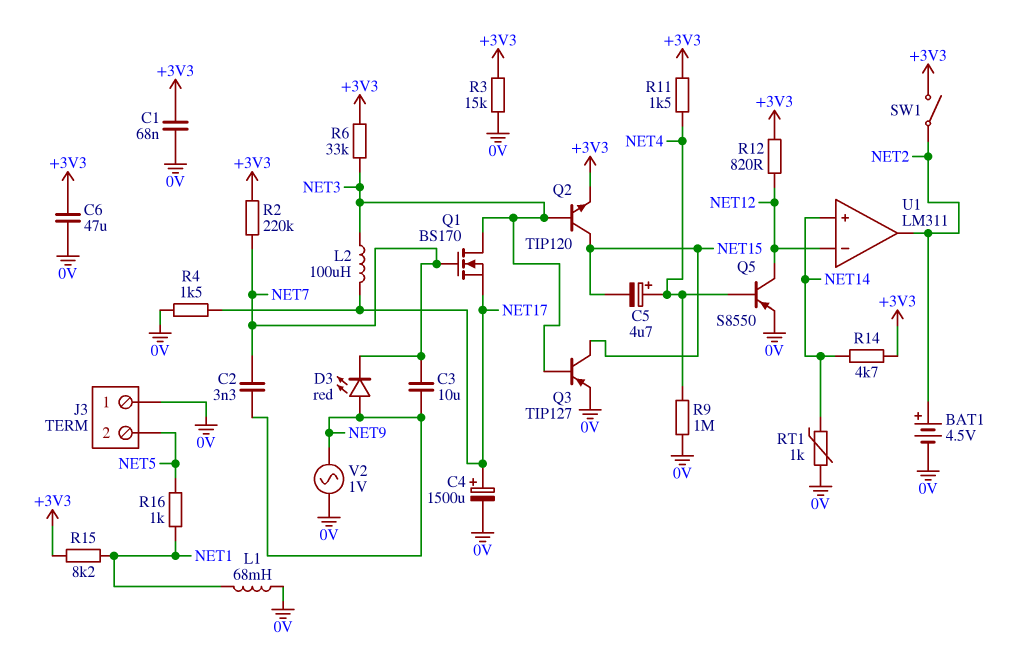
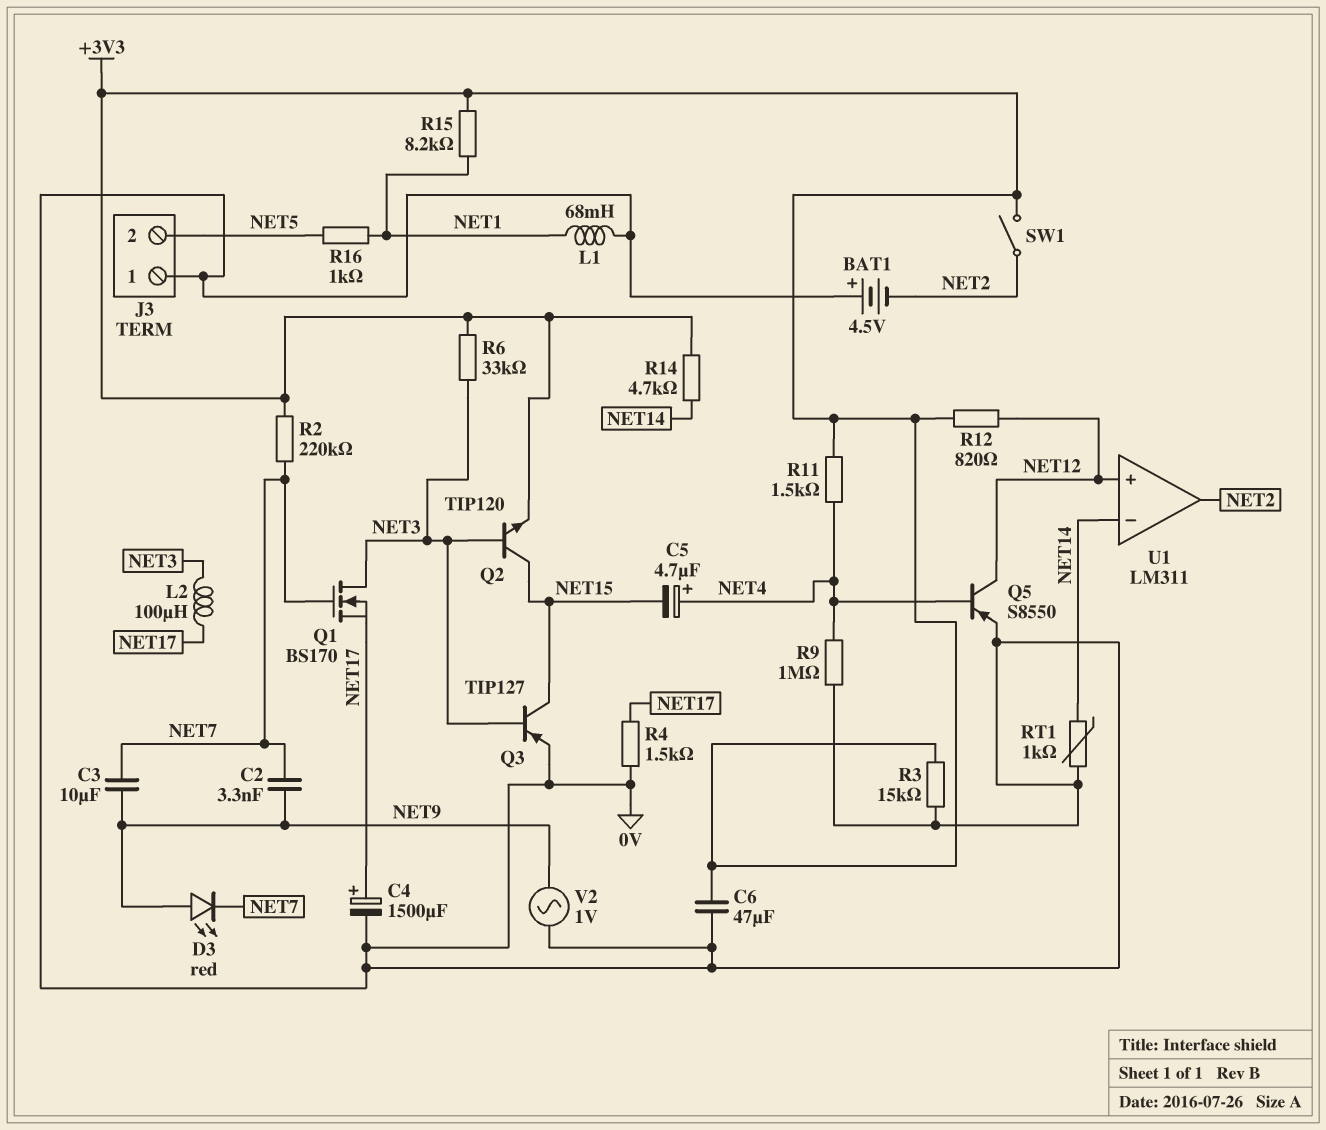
BAT1: 4.5V (plus NET2, minus 0V) -> 4.5V (plus 0V, minus NET2)
C1: 68nF (+3V3, 0V) -> none
U1 pin in+: NET14 -> NET12
U1 pin in-: NET12 -> NET14

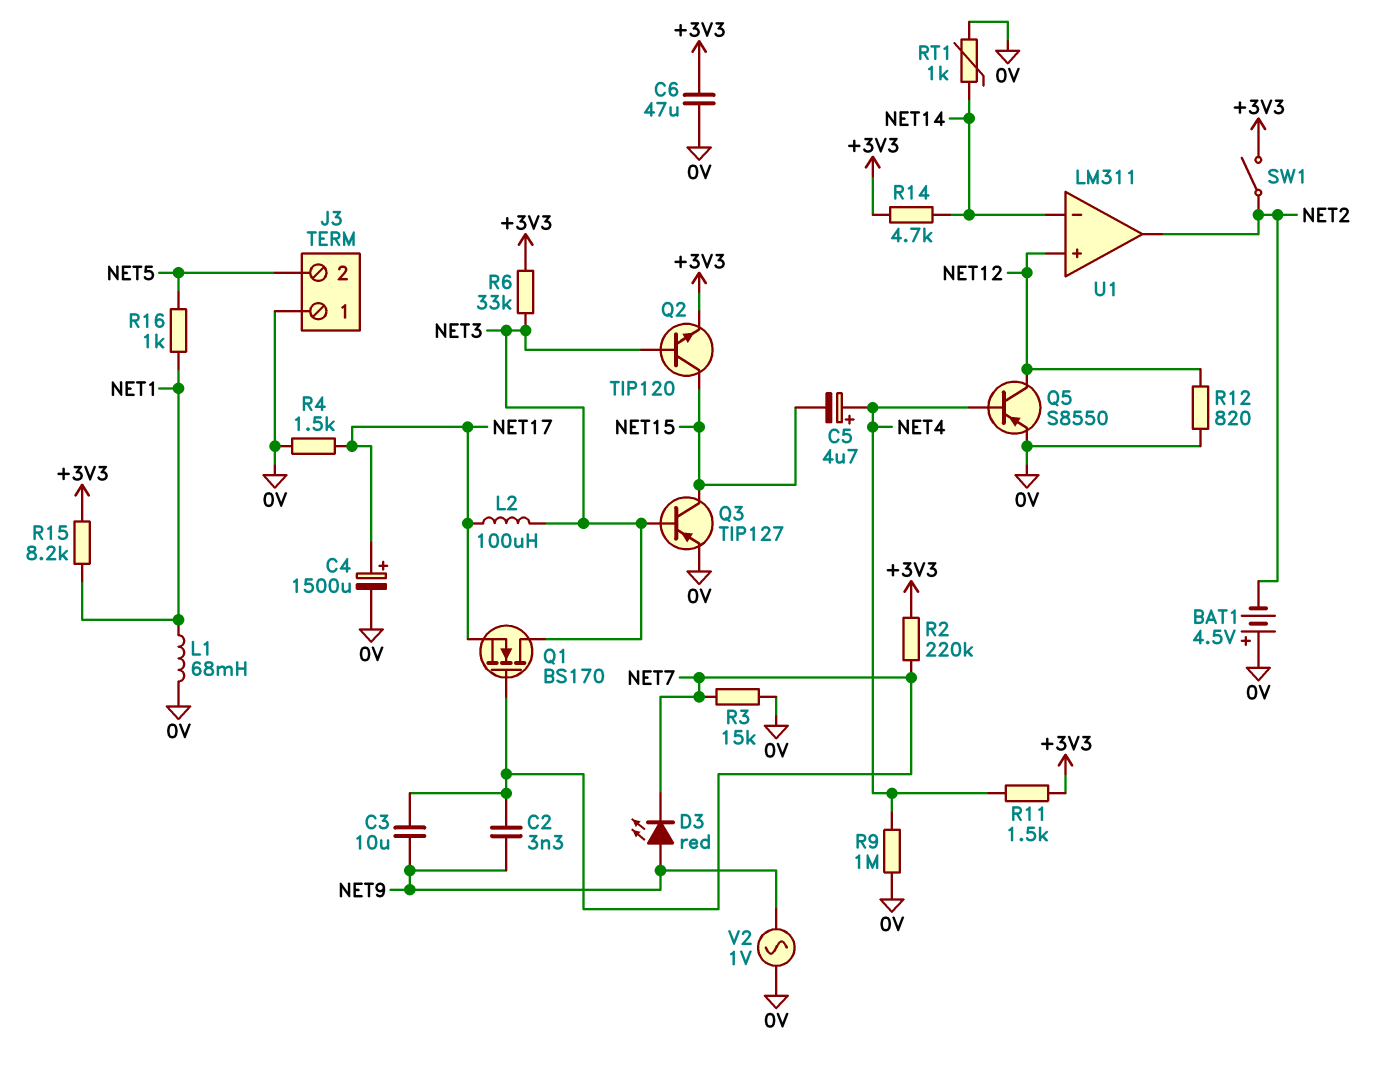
R3: 15k (+3V3, 0V) -> 15k (0V, NET7)
R12: 820 (+3V3, NET12) -> 820 (0V, NET12)

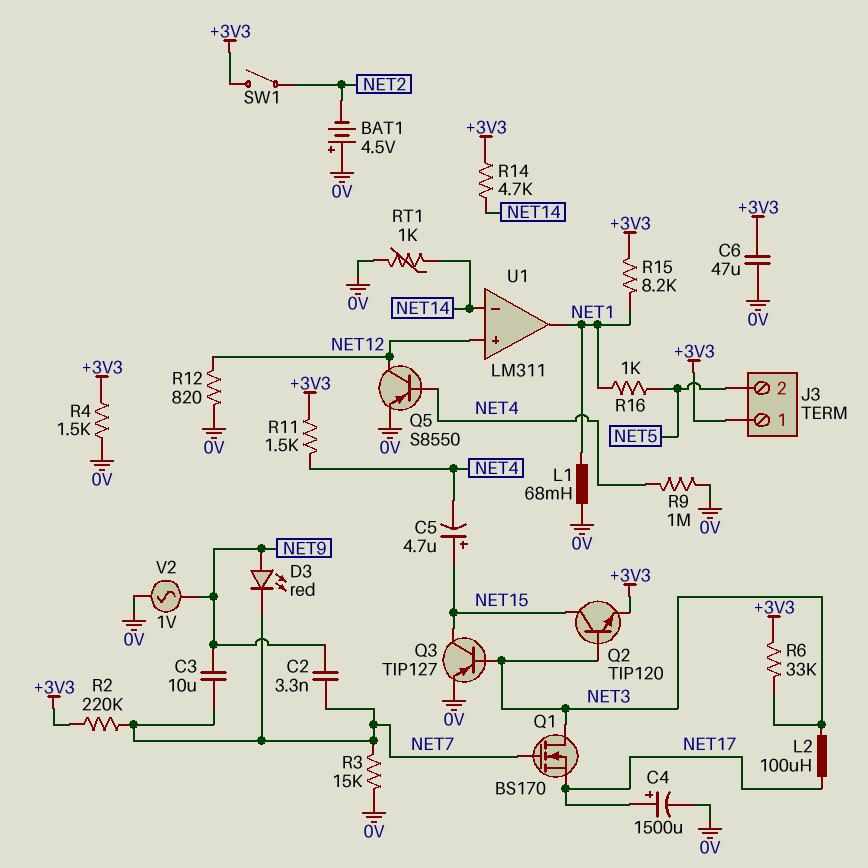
C5: 4.7uF (plus NET4, minus NET15) -> 4.7uF (plus NET15, minus NET4)
J3 pin 1: 0V -> +3V3
R4: 1.5k (0V, NET17) -> 1.5k (+3V3, 0V)
U1 pin out: NET2 -> NET1

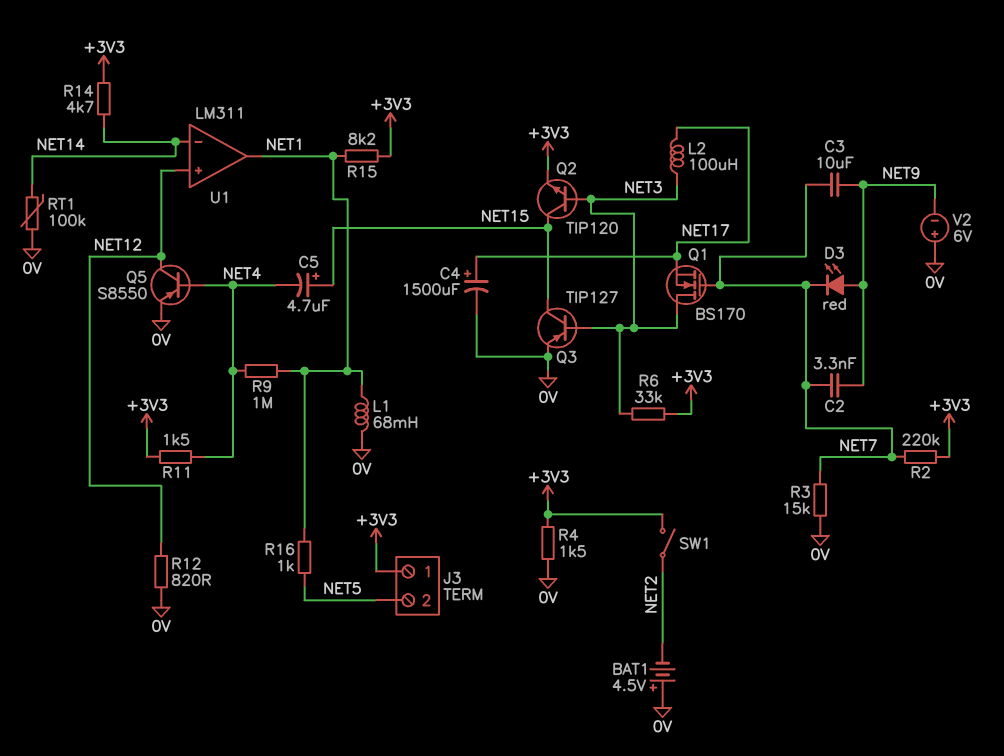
C6: 47uF (+3V3, 0V) -> none
R9: 1M (0V, NET4) -> 1M (NET1, NET4)
RT1: 1k (0V, NET14) -> 100k (0V, NET14)
V2: AC 1V (0V, NET9) -> 6V (plus 0V, minus NET9)

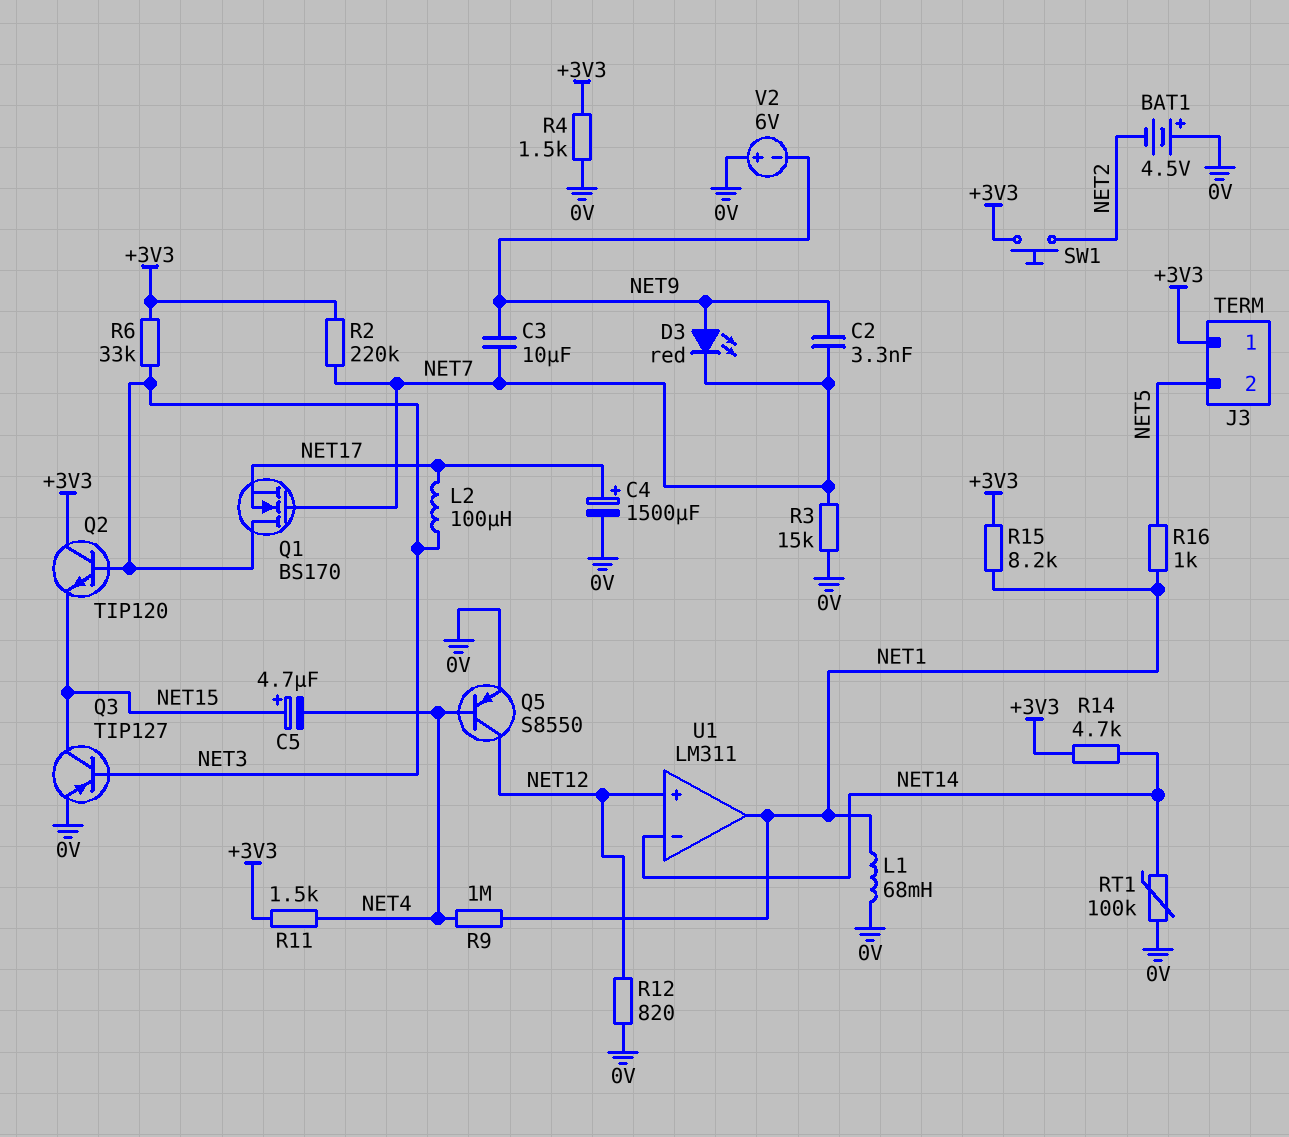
Q2: NPN TIP120 (B NET3, C NET15, E +3V3) -> NPN TIP120 (B NET3, C +3V3, E NET15)
SW1: switch (+3V3, NET2) -> button (+3V3, NET2)

